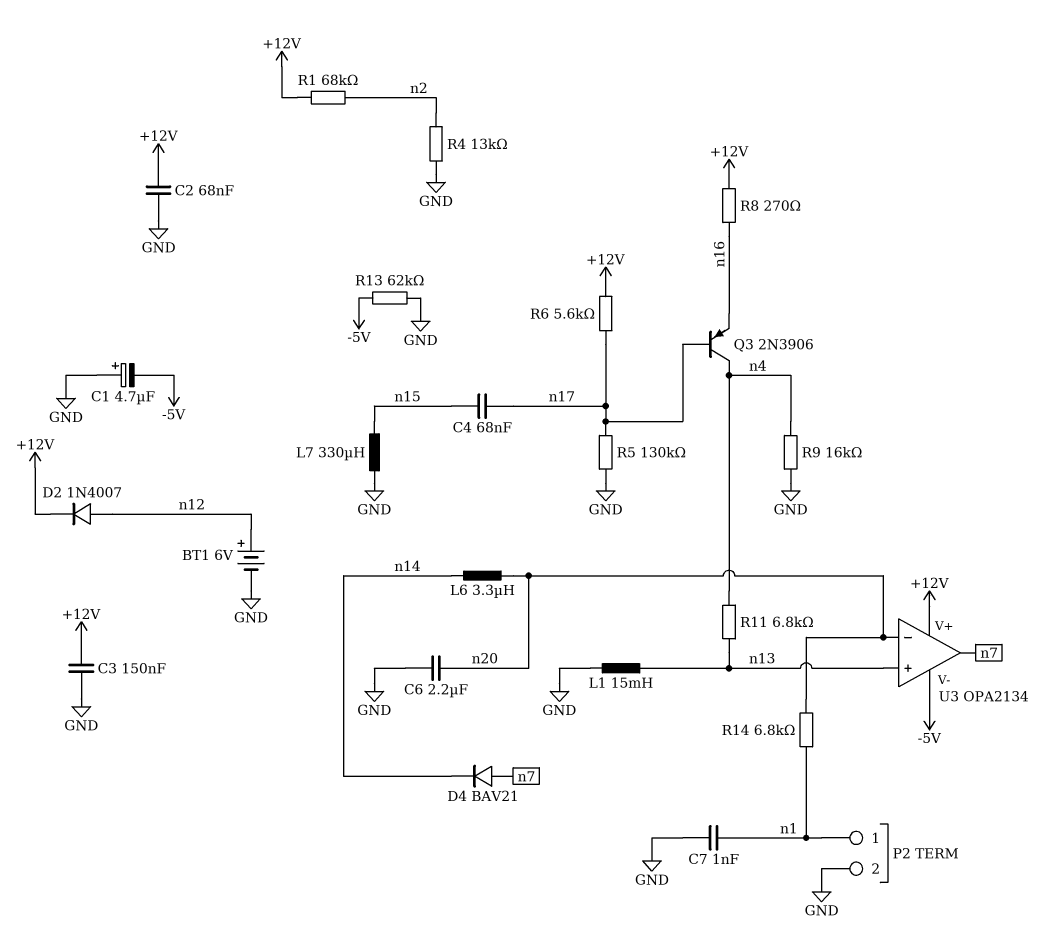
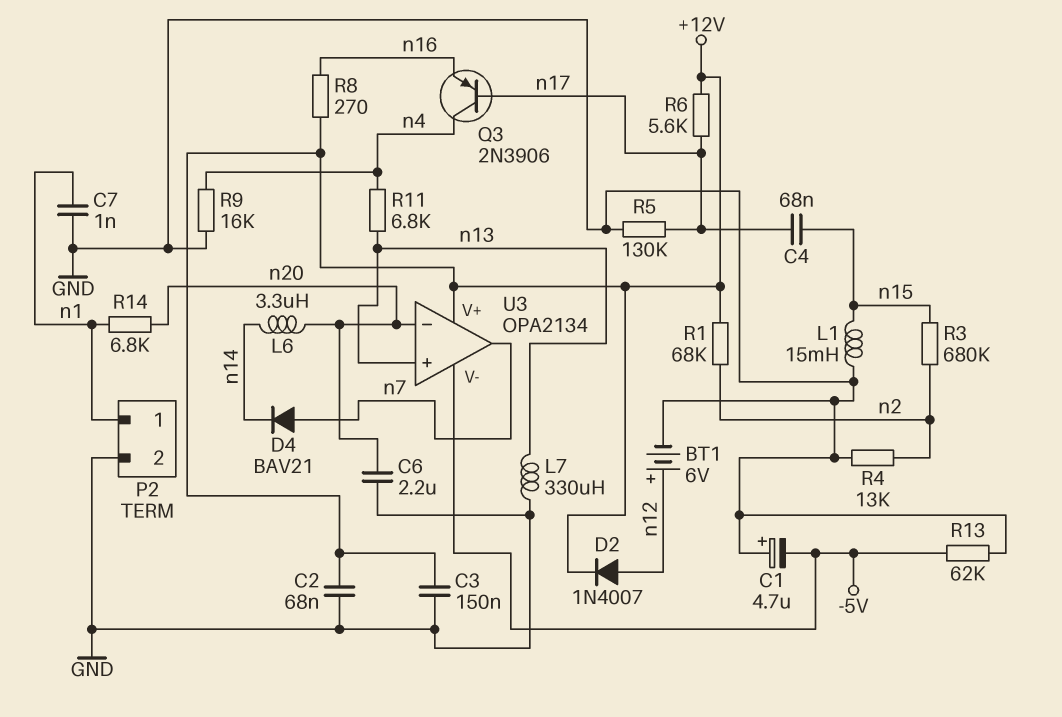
L1: 15mH (GND, n13) -> 15mH (GND, n15)
L7: 330uH (GND, n15) -> 330uH (GND, n13)
R3: none -> 680k (n2, n15)

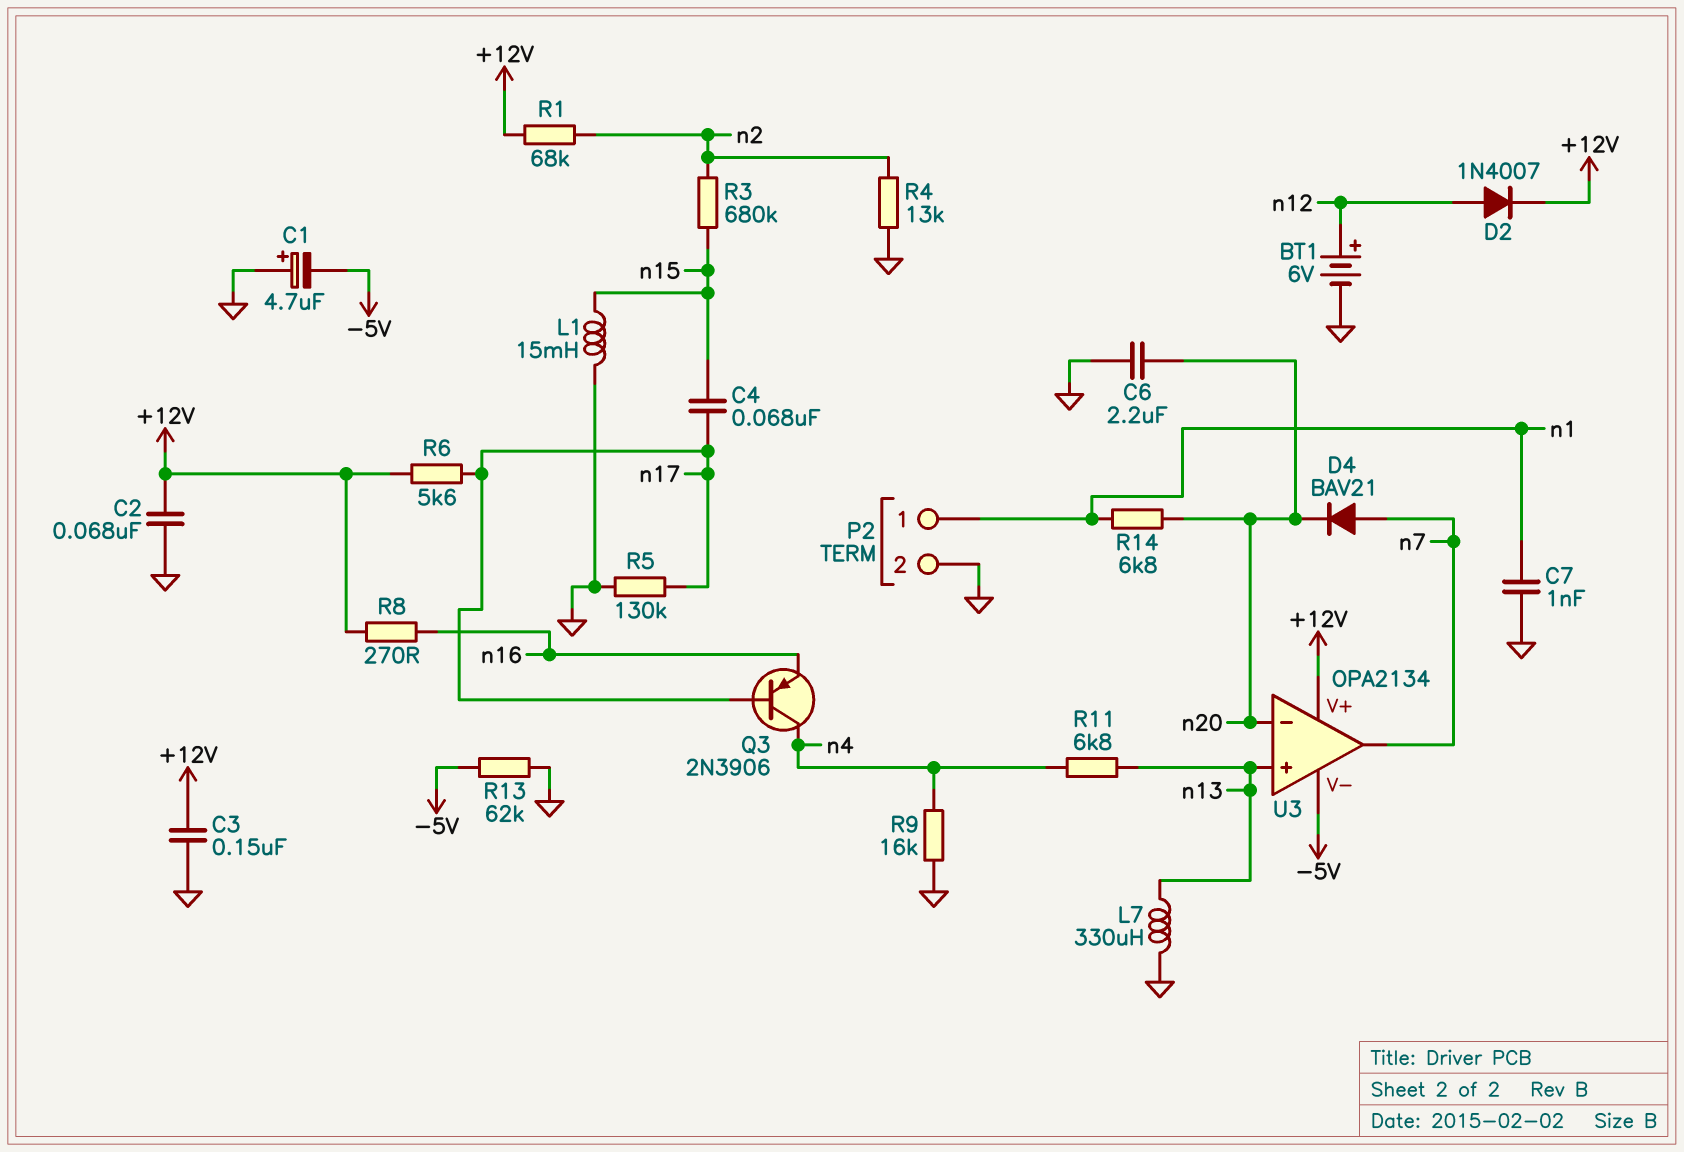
D4: diode BAV21 (A n7, K n14) -> diode BAV21 (A n7, K n20)
L6: 3.3uH (n14, n20) -> none

